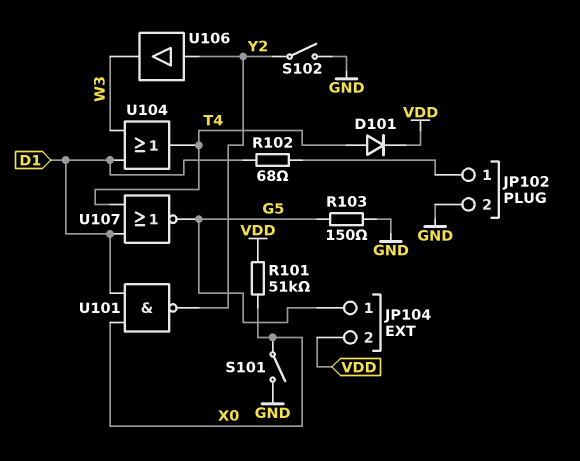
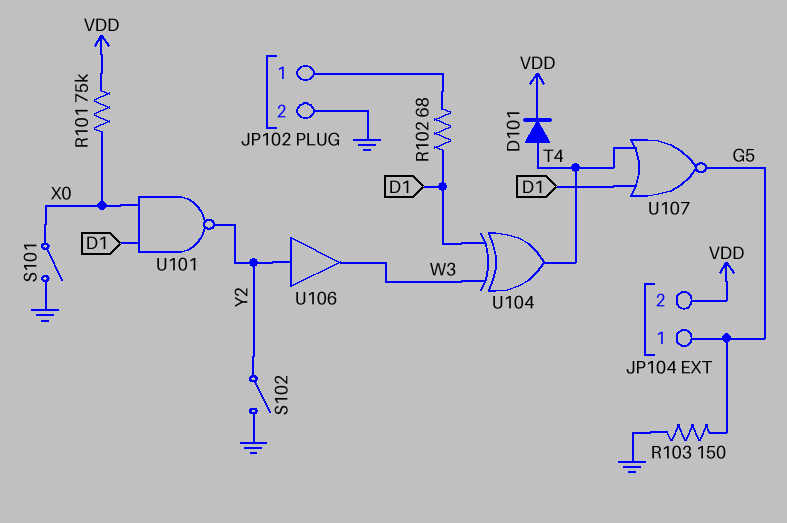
R101: 51k (VDD, X0) -> 75k (VDD, X0)
U104: OR (in D1, in W3, out T4) -> XOR (in D1, in W3, out T4)

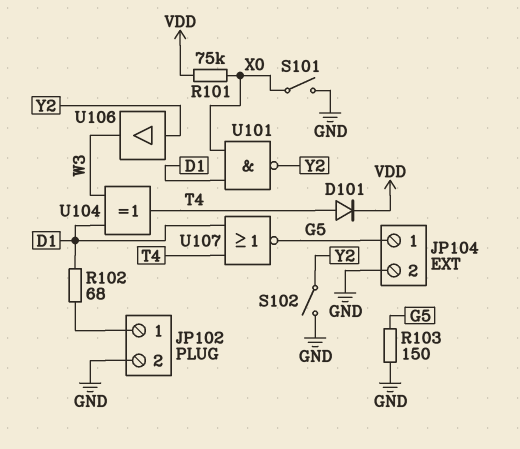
JP104 pin 2: VDD -> GND

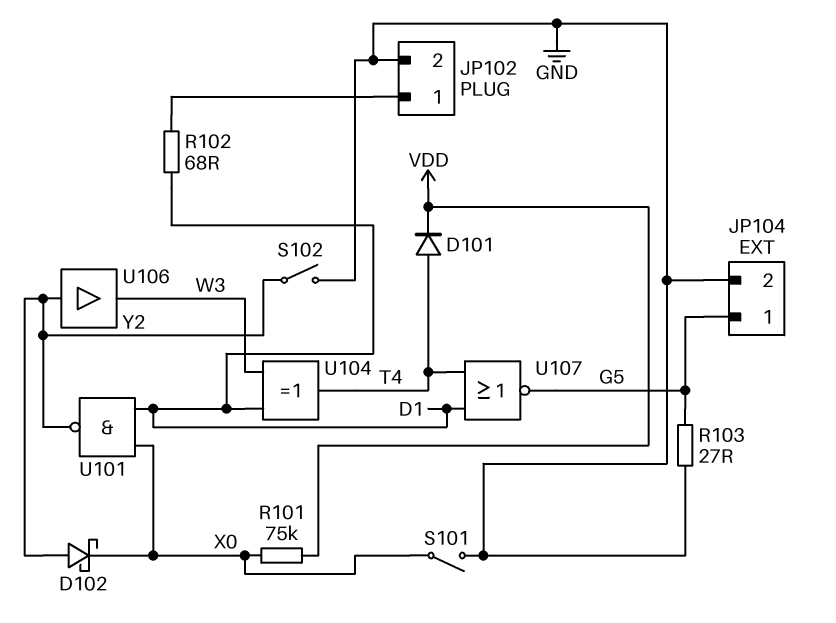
D102: none -> schottky (A Y2, K X0)
R103: 150 (G5, GND) -> 27 (G5, GND)

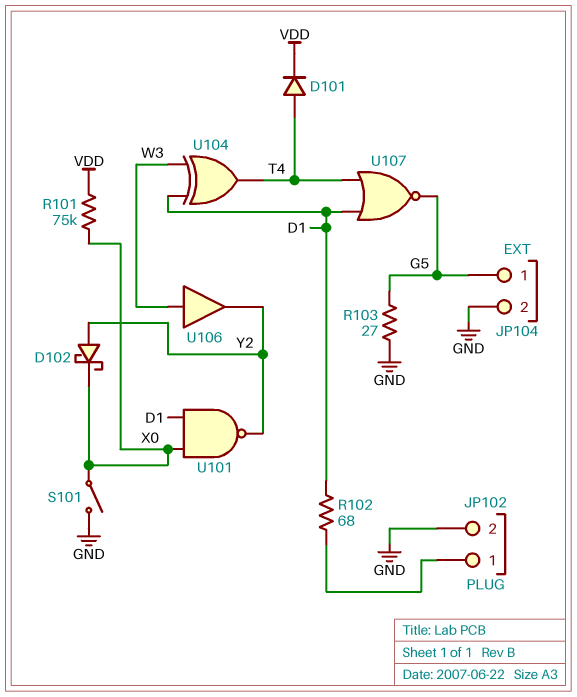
S102: switch (GND, Y2) -> none
U106: buffer (in Y2, out W3) -> buffer (in W3, out Y2)

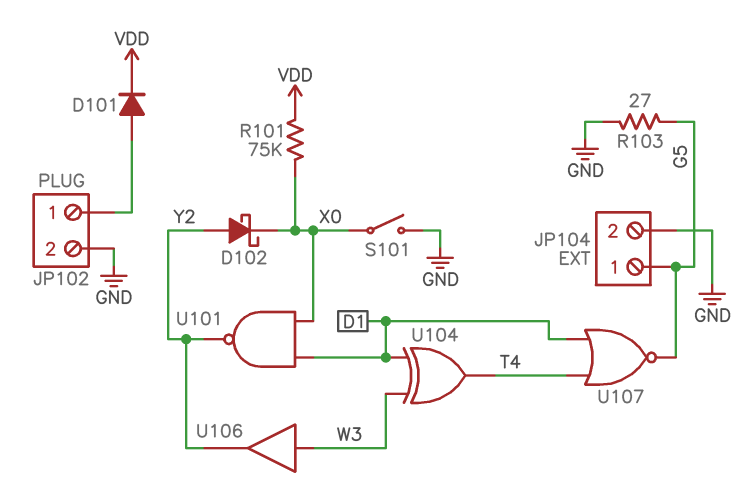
D101: diode (A T4, K VDD) -> diode (A JP102/1, K VDD)
R102: 68 (D1, JP102/1) -> none

